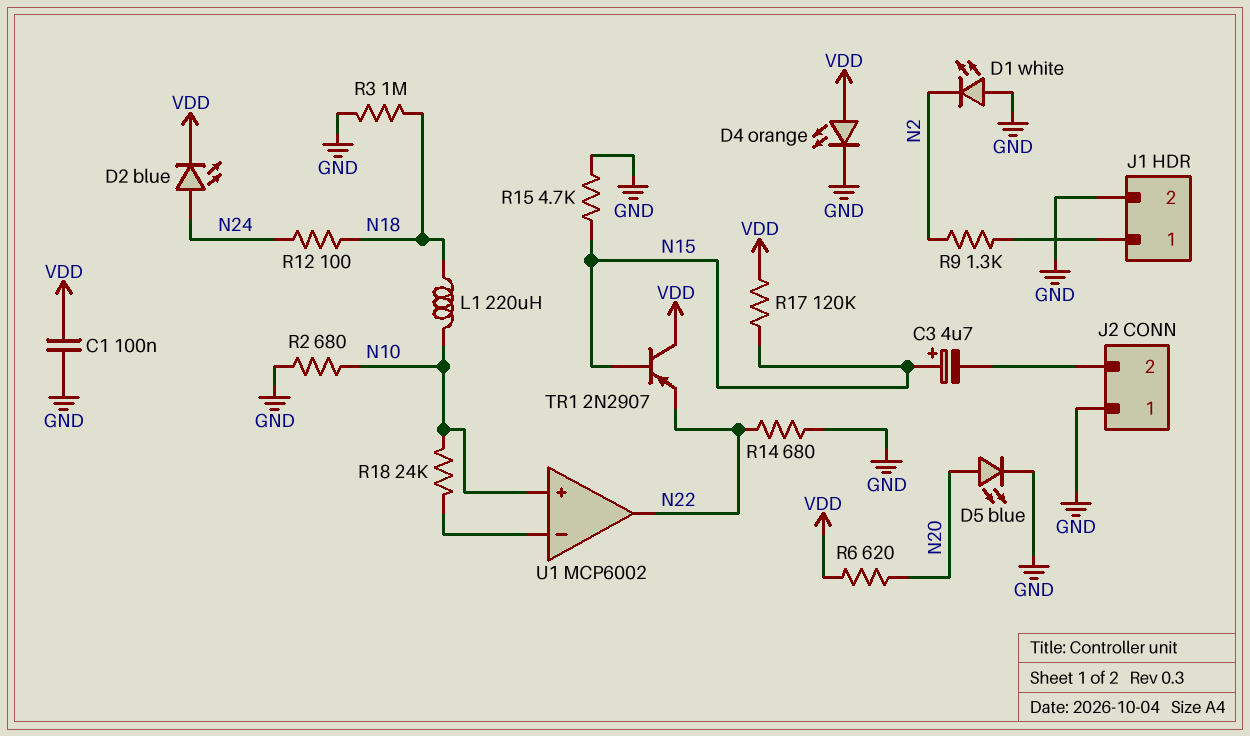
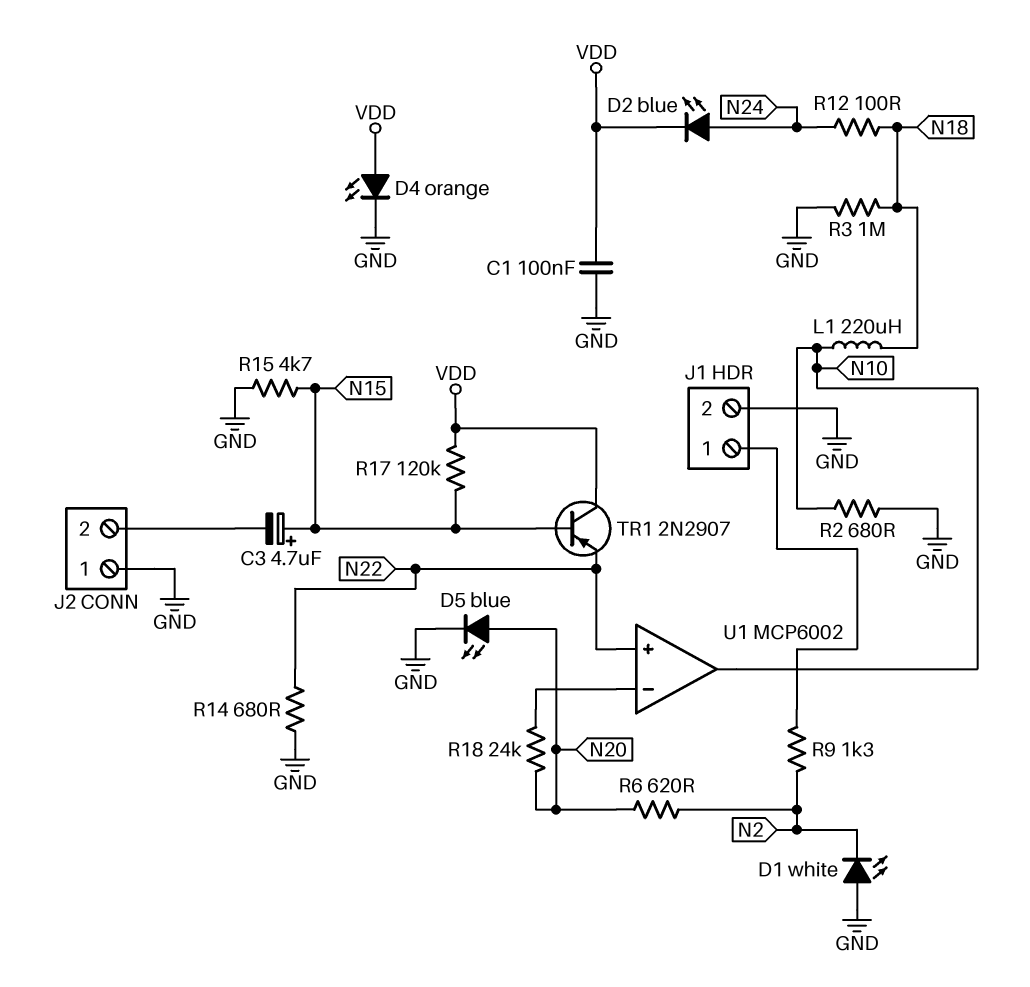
R6: 620 (N20, VDD) -> 620 (N2, N20)
R18: 24k (N10, U1/in-) -> 24k (N20, U1/in-)
U1 pin in+: N10 -> N22
U1 pin out: N22 -> N10

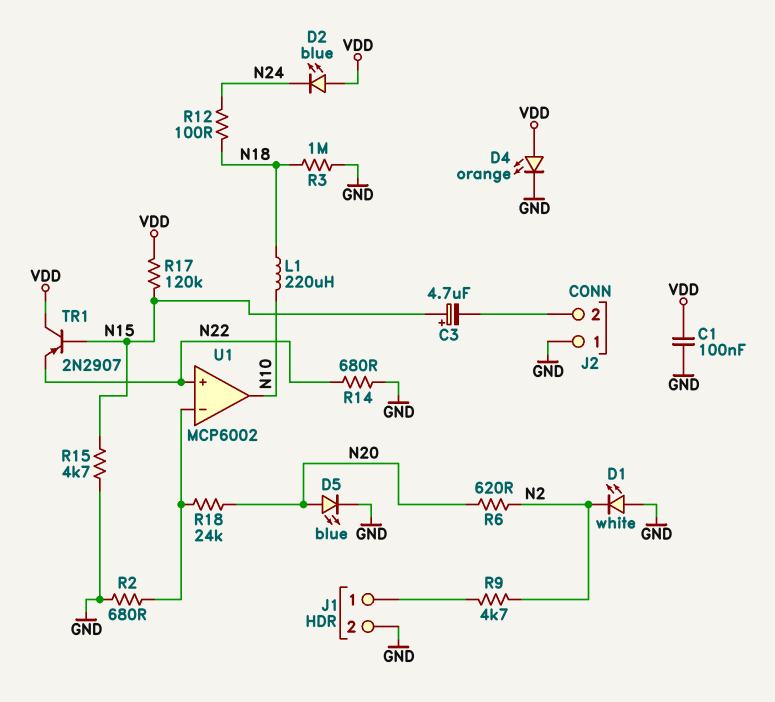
D2: LED blue (A N24, K VDD) -> LED blue (A VDD, K N24)
R2: 680 (GND, N10) -> 680 (GND, U1/in-)
R9: 1.3k (J1/1, N2) -> 4.7k (J1/1, N2)

